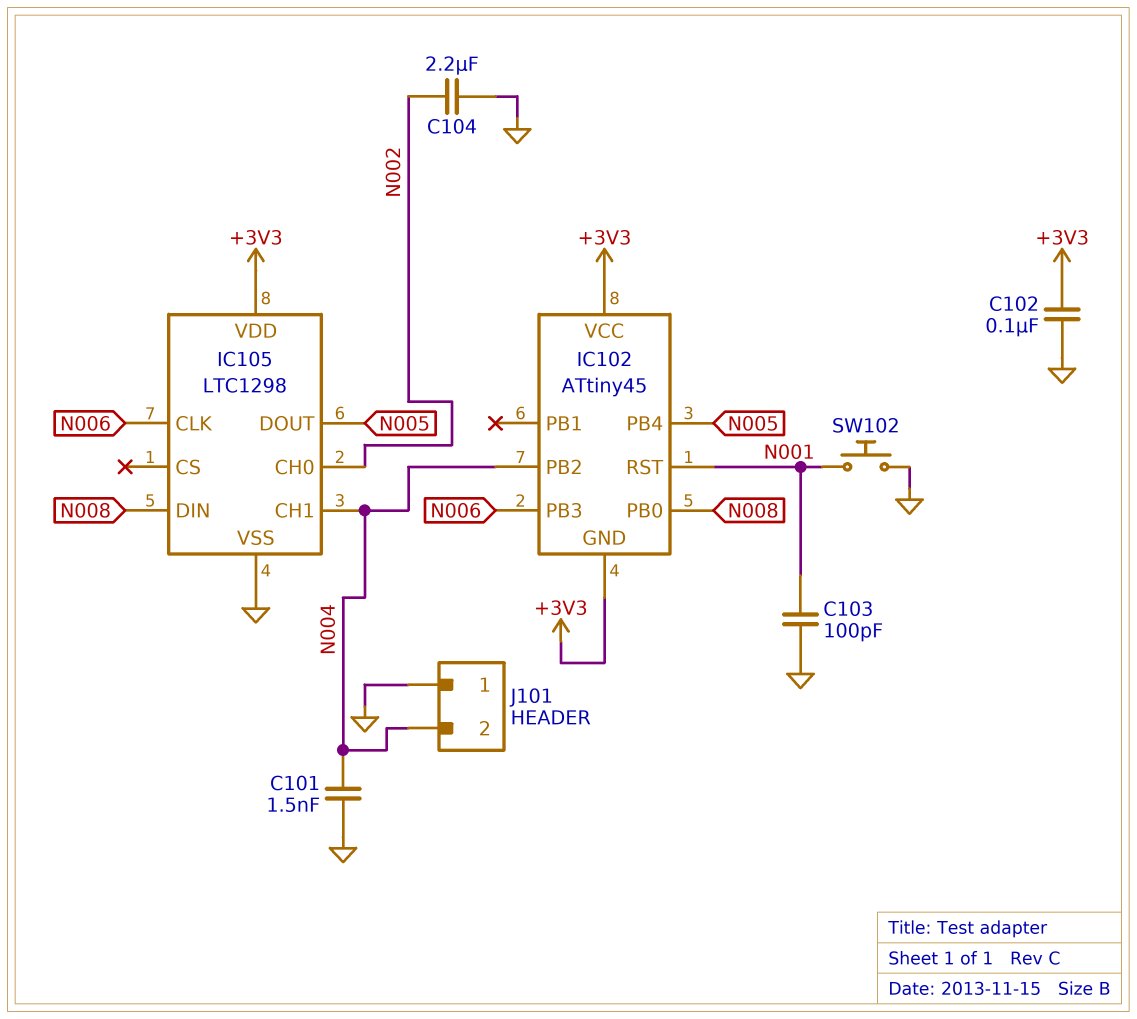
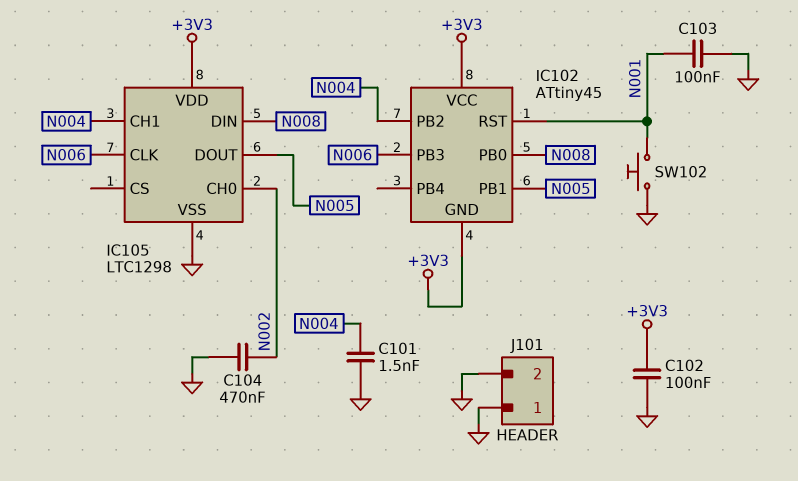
C103: 100pF (GND, N001) -> 100nF (GND, N001)
C104: 2.2uF (GND, N002) -> 470nF (GND, N002)
IC102 pin PB1: none -> N005
IC102 pin PB4: N005 -> none
J101 pin 2: N004 -> GND

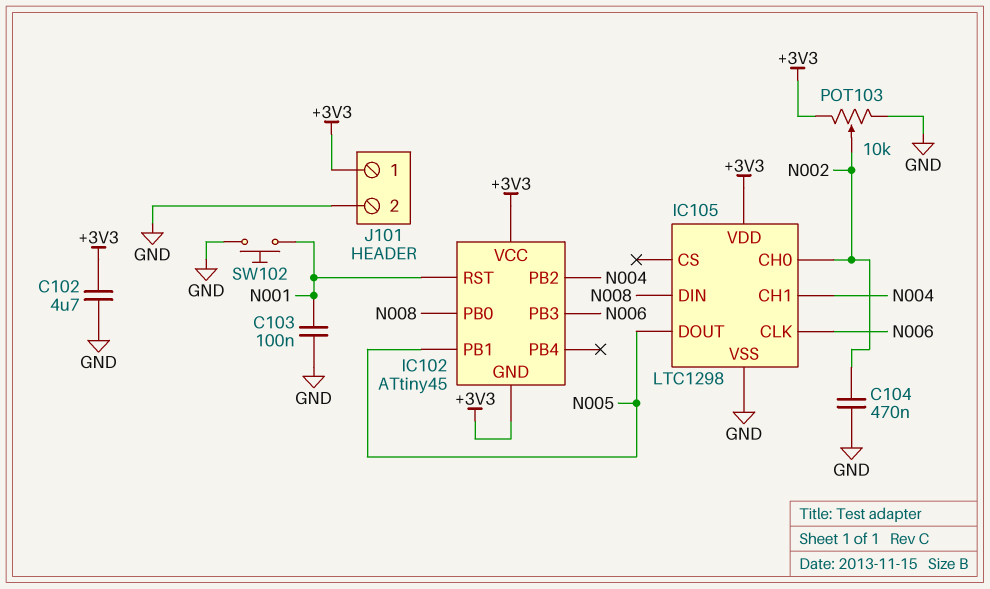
C101: 1.5nF (GND, N004) -> none
C102: 100nF (+3V3, GND) -> 4.7uF (+3V3, GND)
J101 pin 1: GND -> +3V3
POT103: none -> 10k (+3V3, GND, wiper N002)

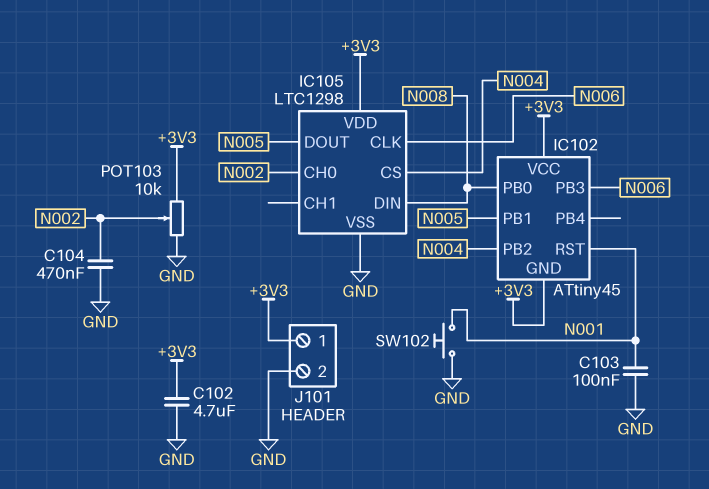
IC105 pin CH1: N004 -> none
IC105 pin CS: none -> N004

